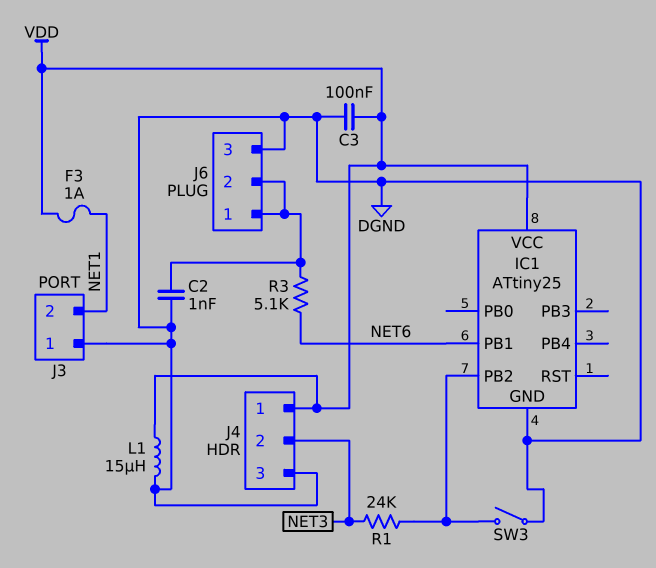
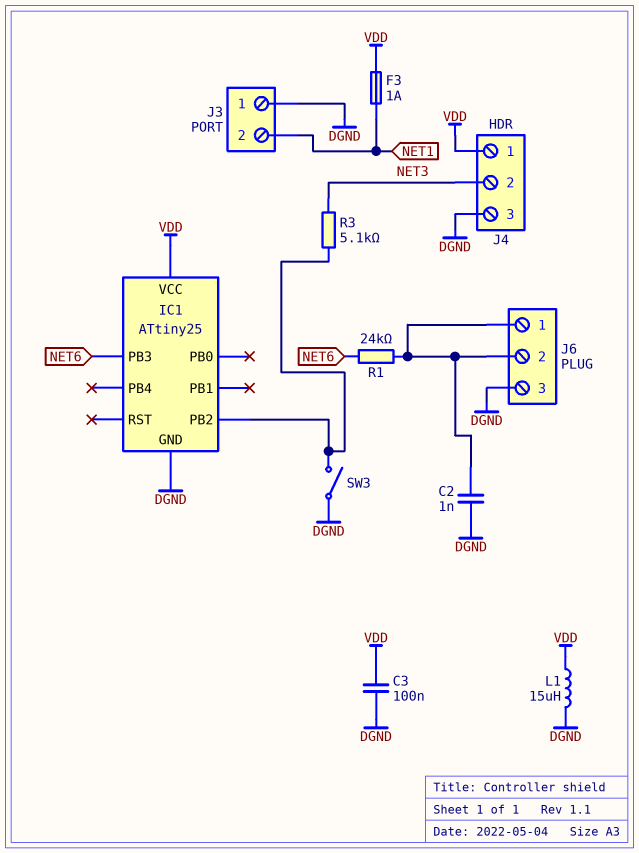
IC1 pin PB1: NET6 -> none
IC1 pin PB3: none -> NET6
R1: 24k (IC1/PB2, NET3) -> 24k (J6/1, NET6)
R3: 5.1k (J6/1, NET6) -> 5.1k (IC1/PB2, NET3)

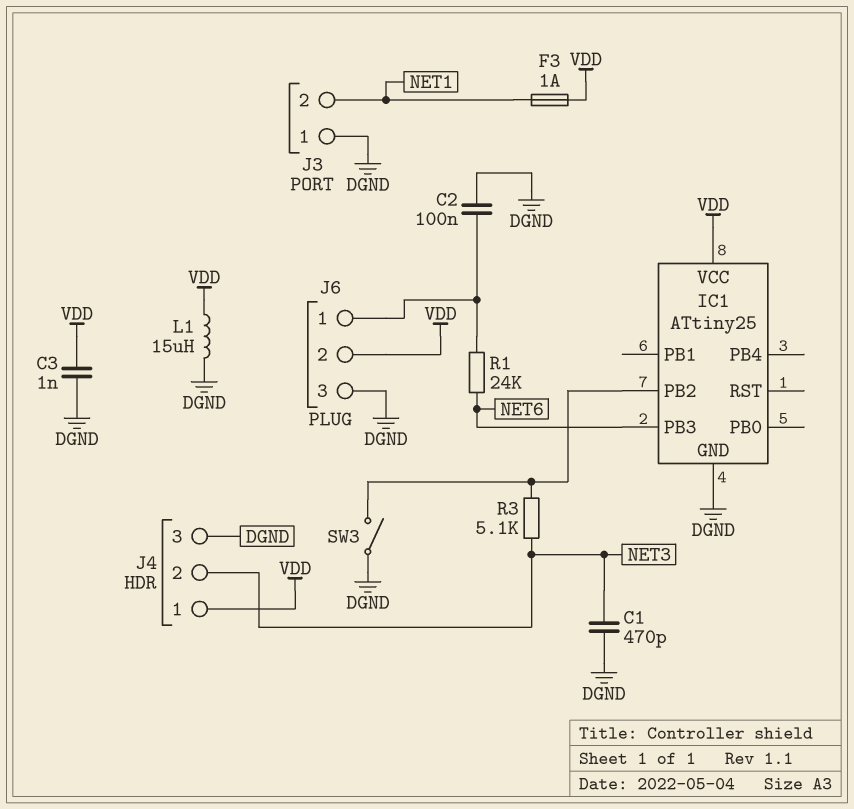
C1: none -> 470pF (DGND, NET3)
C2: 1nF (DGND, J6/1) -> 100nF (DGND, J6/1)
C3: 100nF (DGND, VDD) -> 1nF (DGND, VDD)
J6 pin 2: J6/1 -> VDD

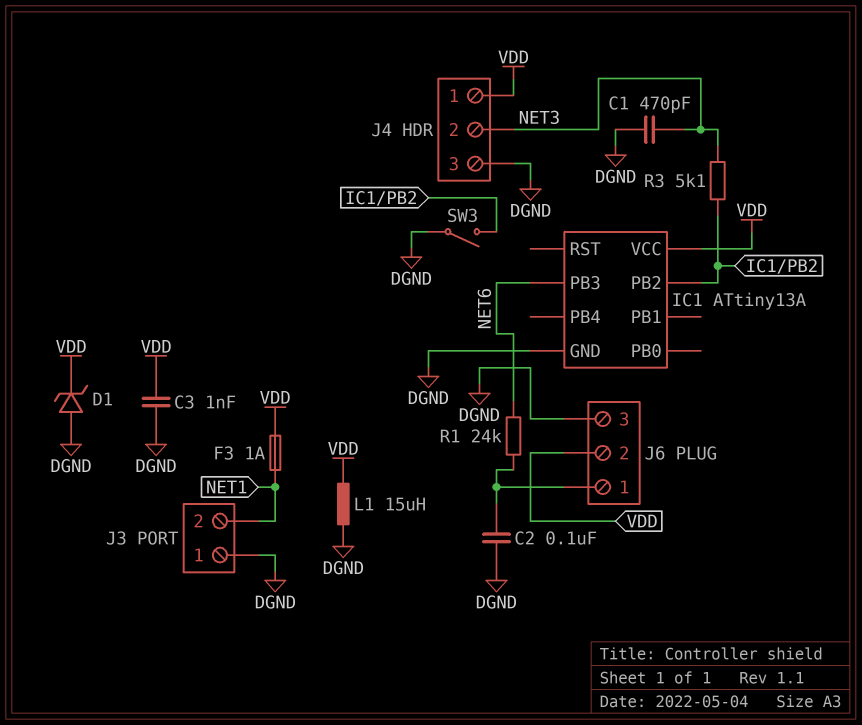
D1: none -> zener (A DGND, K VDD)
IC1: ATtiny25 -> ATtiny13A

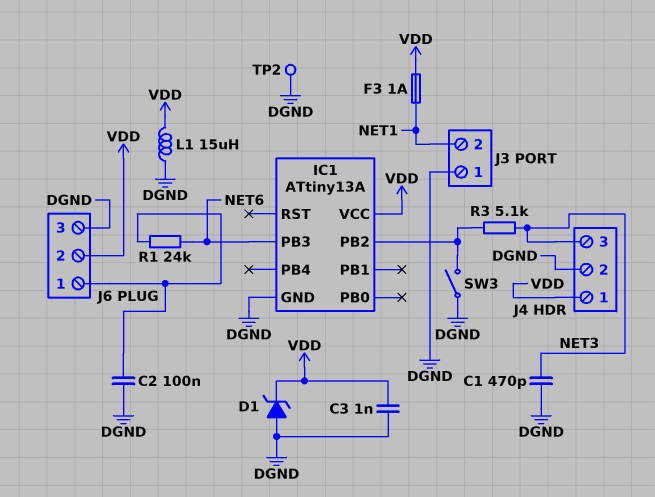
J4 pin 2: NET3 -> DGND
J4 pin 3: DGND -> NET3
TP2: none -> test point (DGND)

